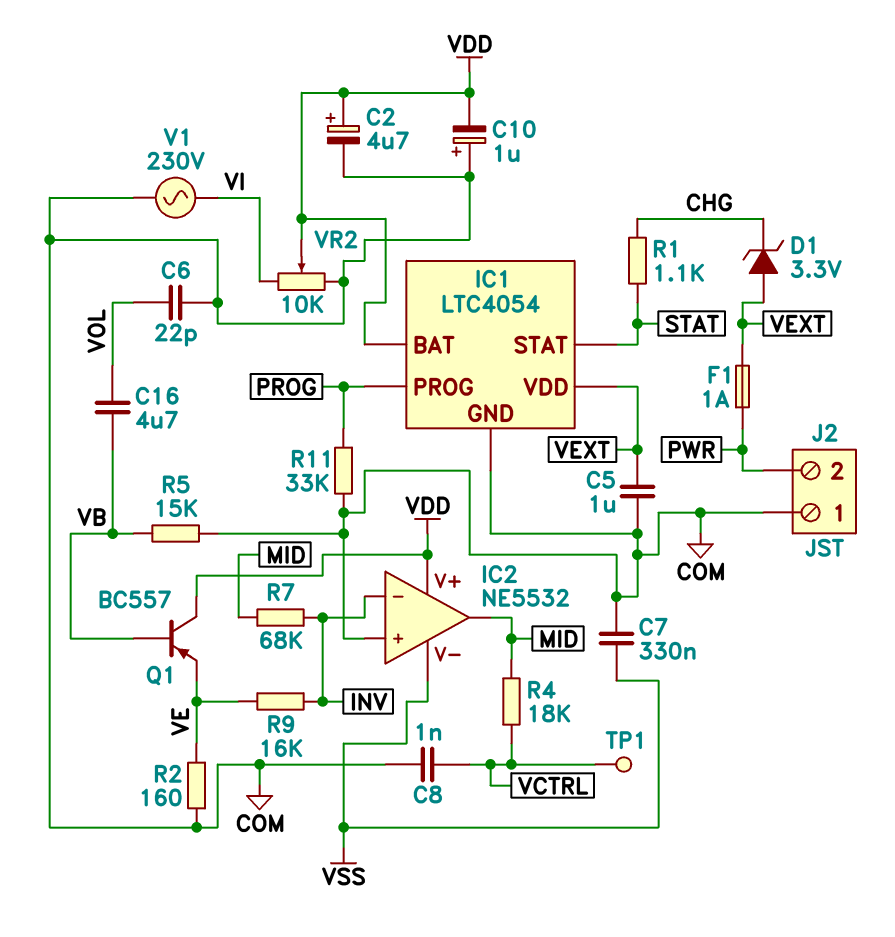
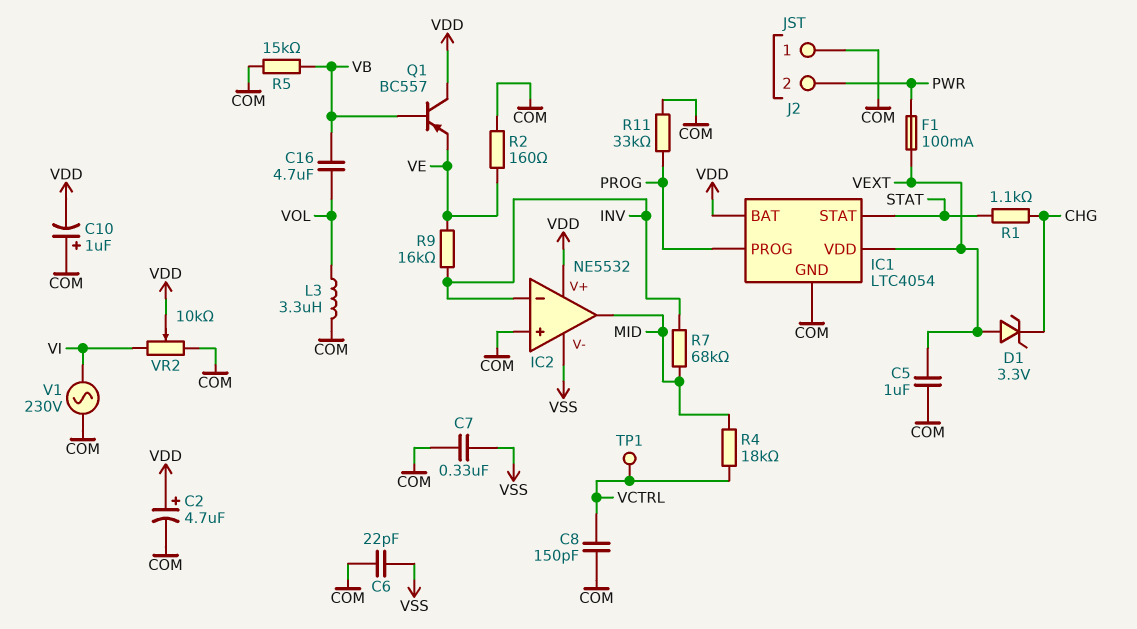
C6: 22pF (COM, VOL) -> 22pF (COM, VSS)
C8: 1nF (COM, VCTRL) -> 150pF (COM, VCTRL)
F1: 1A (PWR, VEXT) -> 100mA (PWR, VEXT)
L3: none -> 3.3uH (COM, VOL)

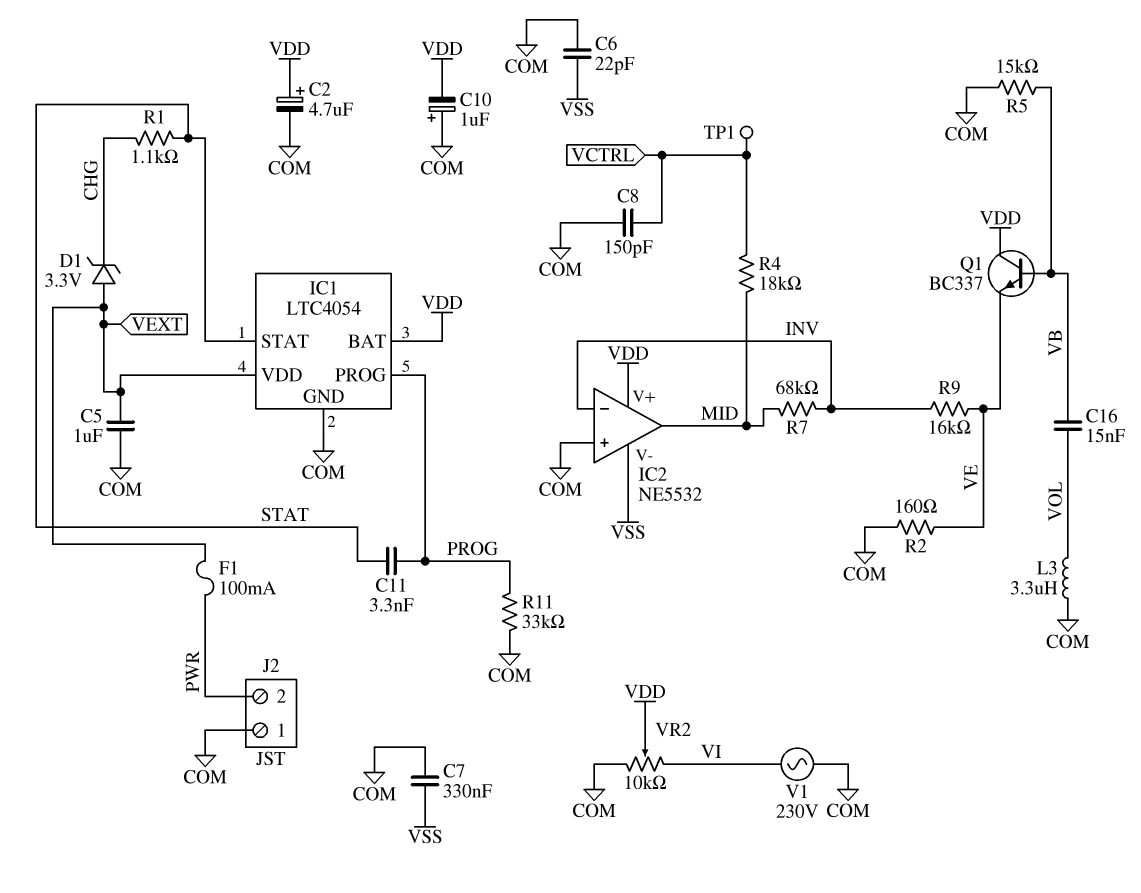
C11: none -> 3.3nF (PROG, STAT)
C16: 4.7uF (VB, VOL) -> 15nF (VB, VOL)
Q1: PNP BC557 (B VB, C VDD, E VE) -> NPN BC337 (B VB, C VDD, E VE)

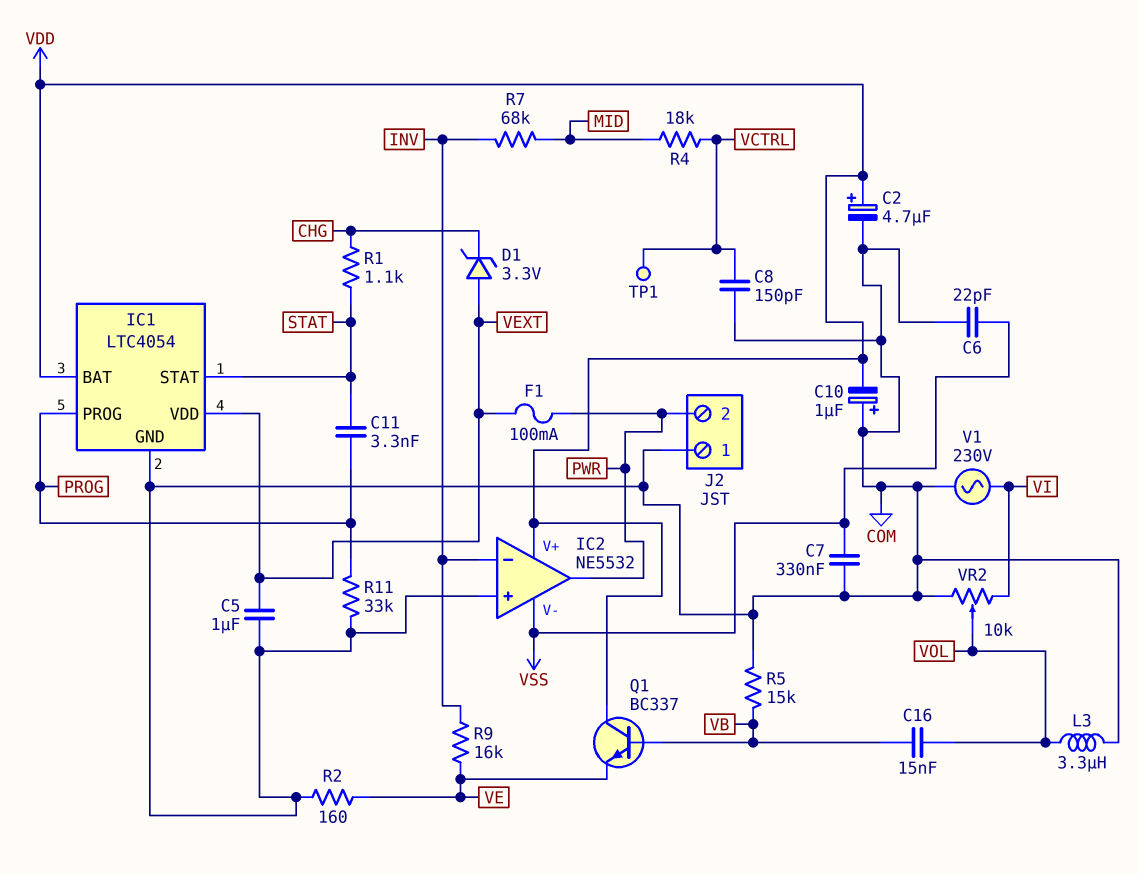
IC2 pin out: MID -> PWR
VR2: 10k (COM, VI, wiper VDD) -> 10k (COM, VI, wiper VOL)

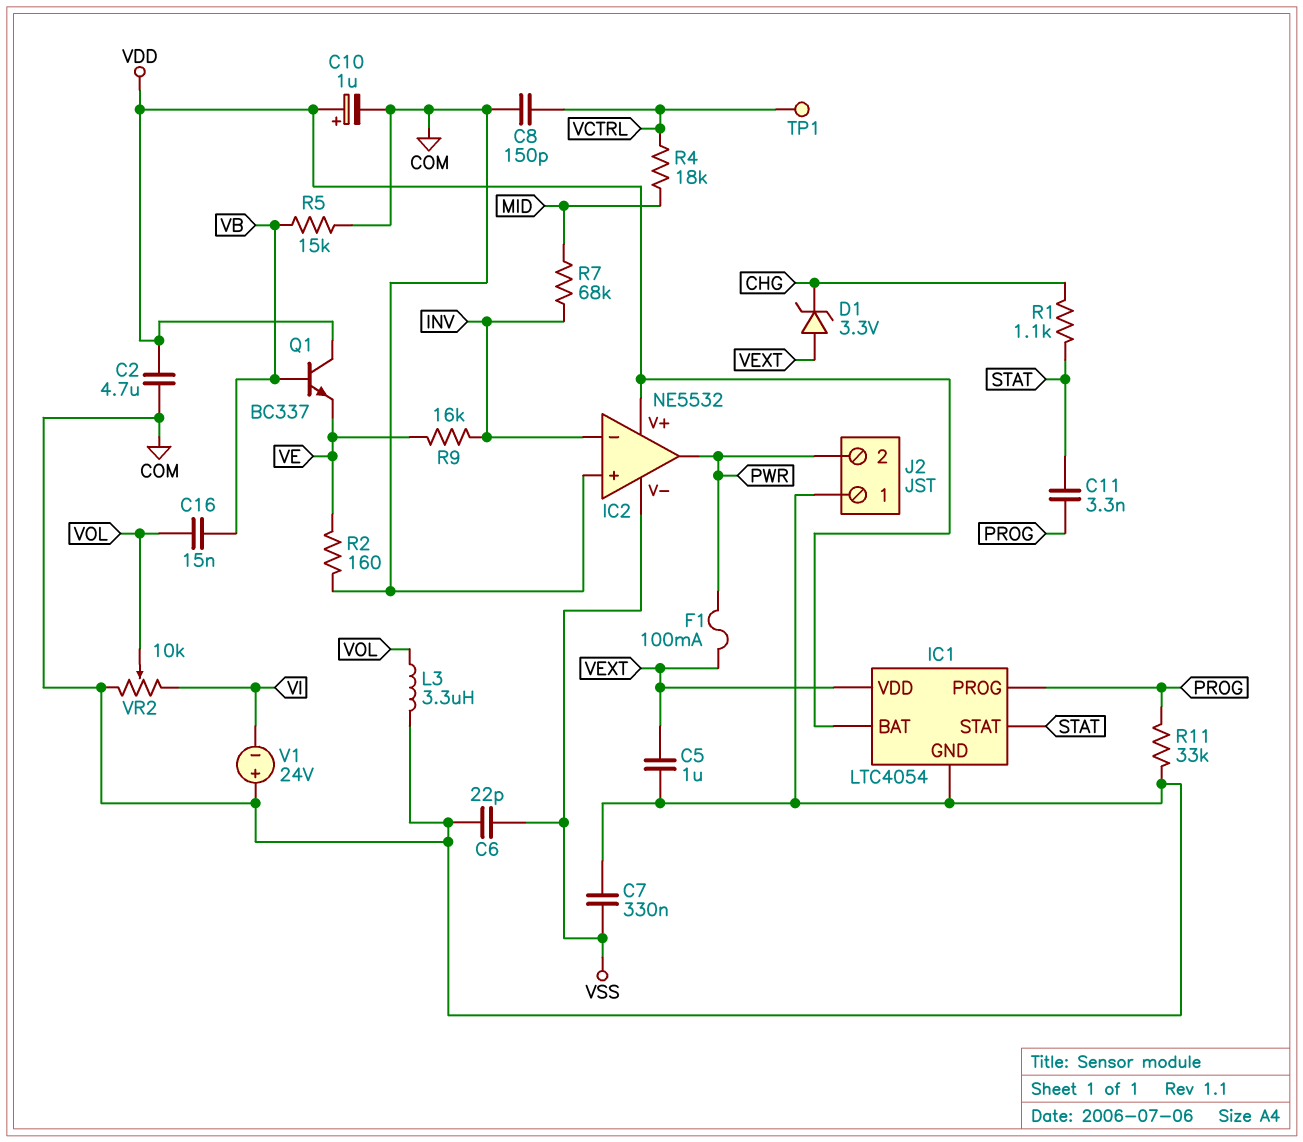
C2: 4.7uF (plus VDD, minus COM) -> 4.7uF (COM, VDD)
C10: 1uF (plus COM, minus VDD) -> 1uF (plus VDD, minus COM)
V1: AC 230V (COM, VI) -> 24V (plus COM, minus VI)

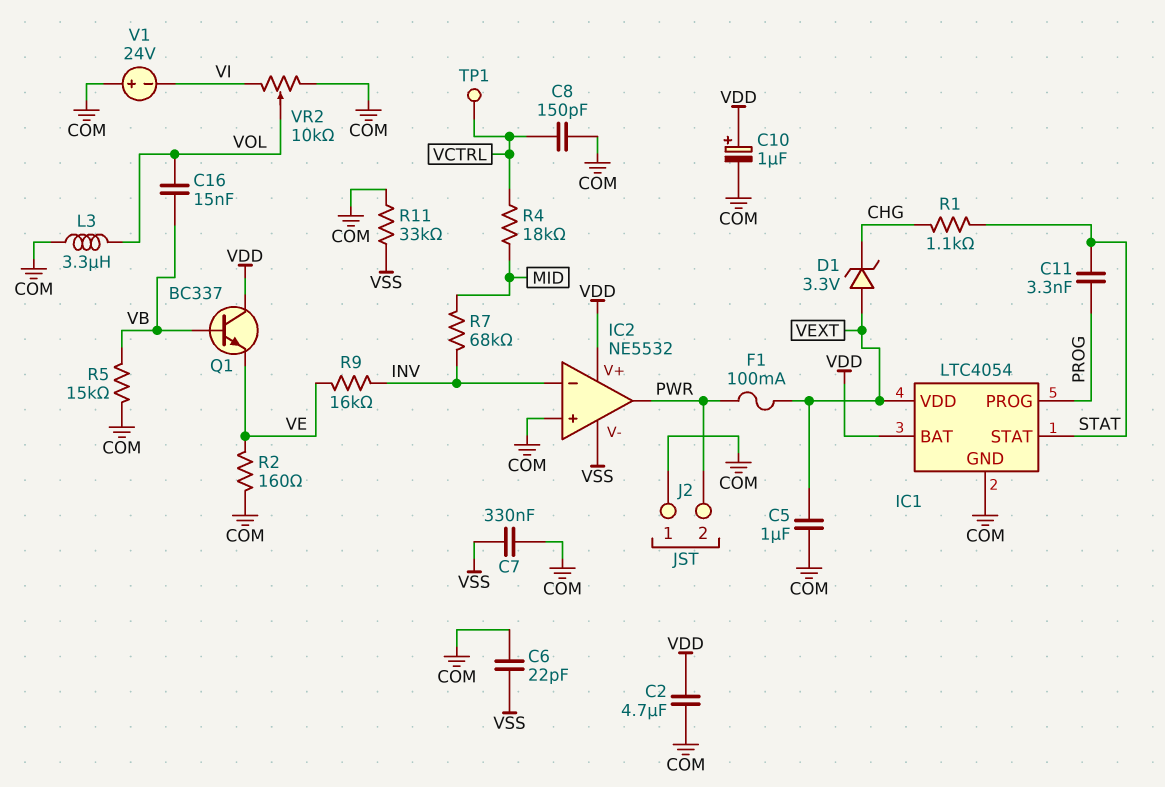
R11: 33k (COM, PROG) -> 33k (COM, VSS)

